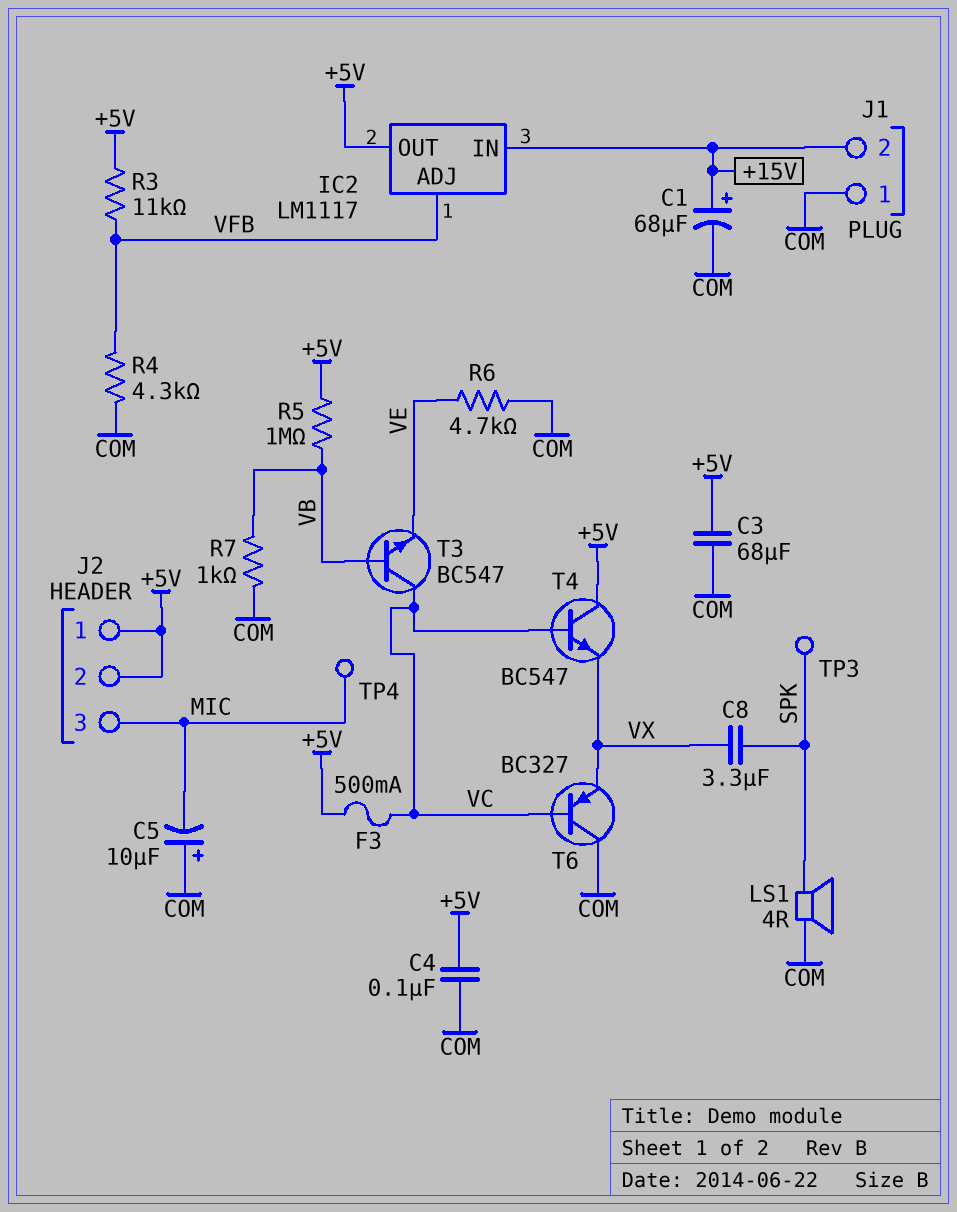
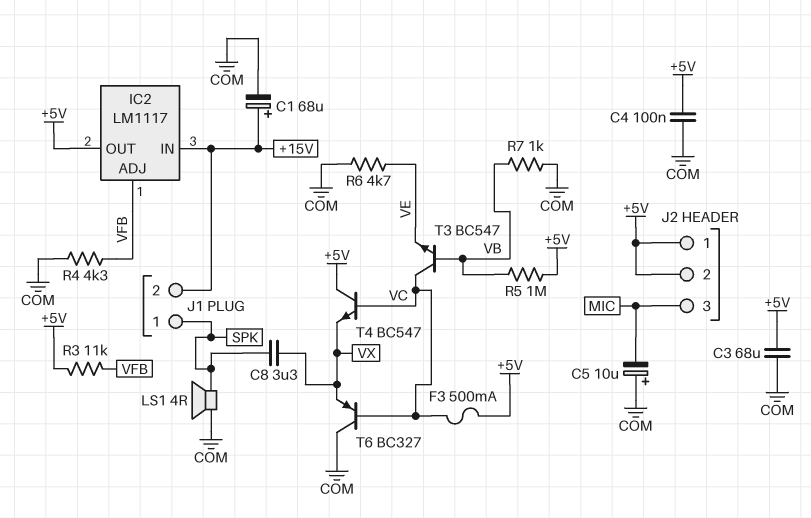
J1 pin 1: COM -> SPK
TP3: test point (SPK) -> none
TP4: test point (MIC) -> none

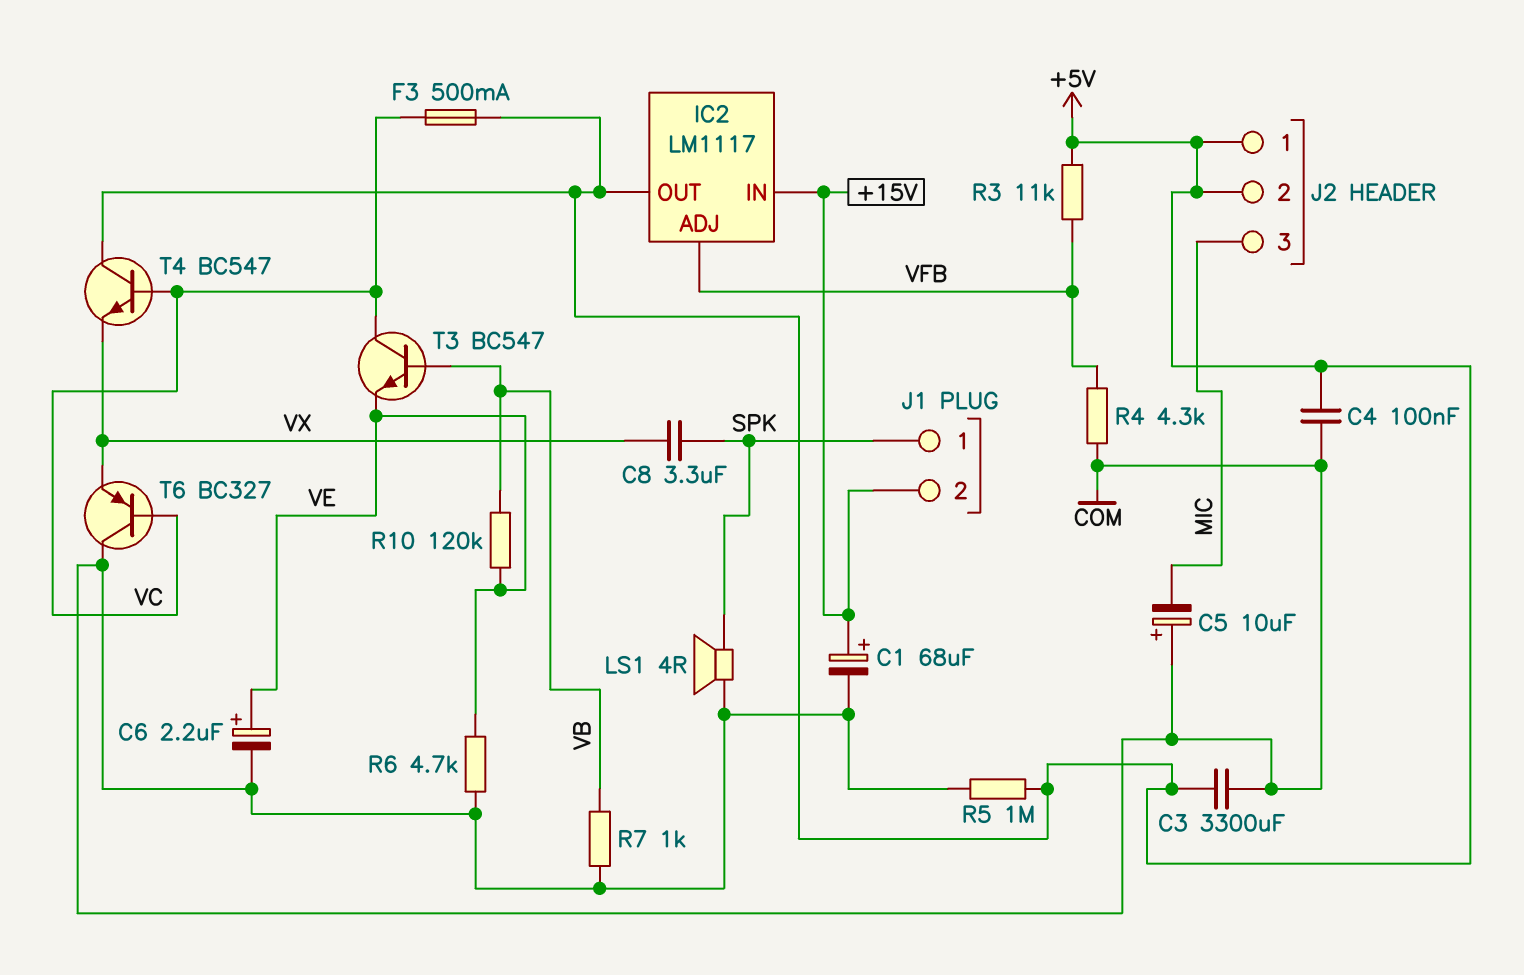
C3: 68uF (+5V, COM) -> 3300uF (+5V, COM)
C6: none -> 2.2uF (plus VE, minus COM)
R5: 1M (+5V, VB) -> 1M (+5V, COM)
R10: none -> 120k (VB, VE)

